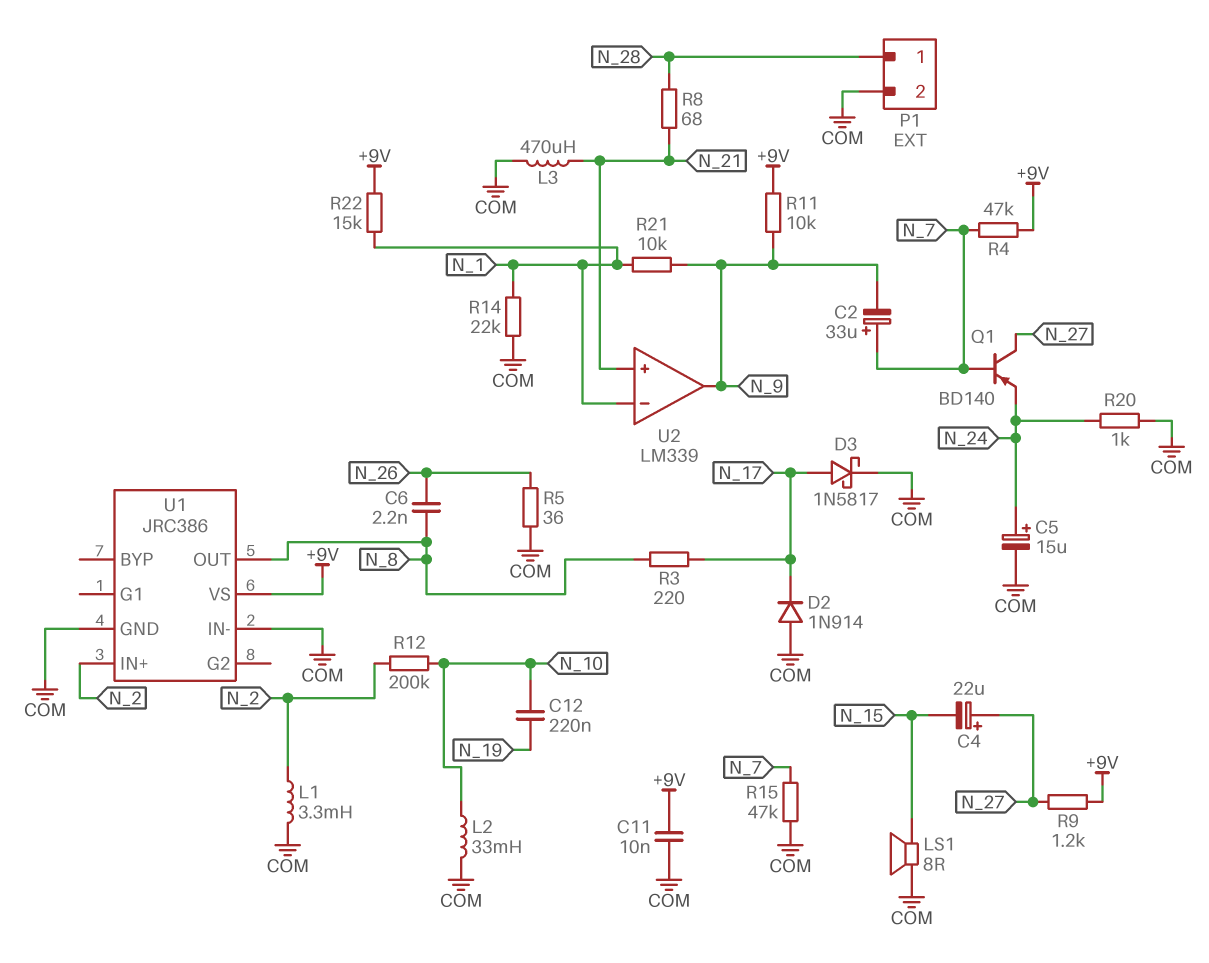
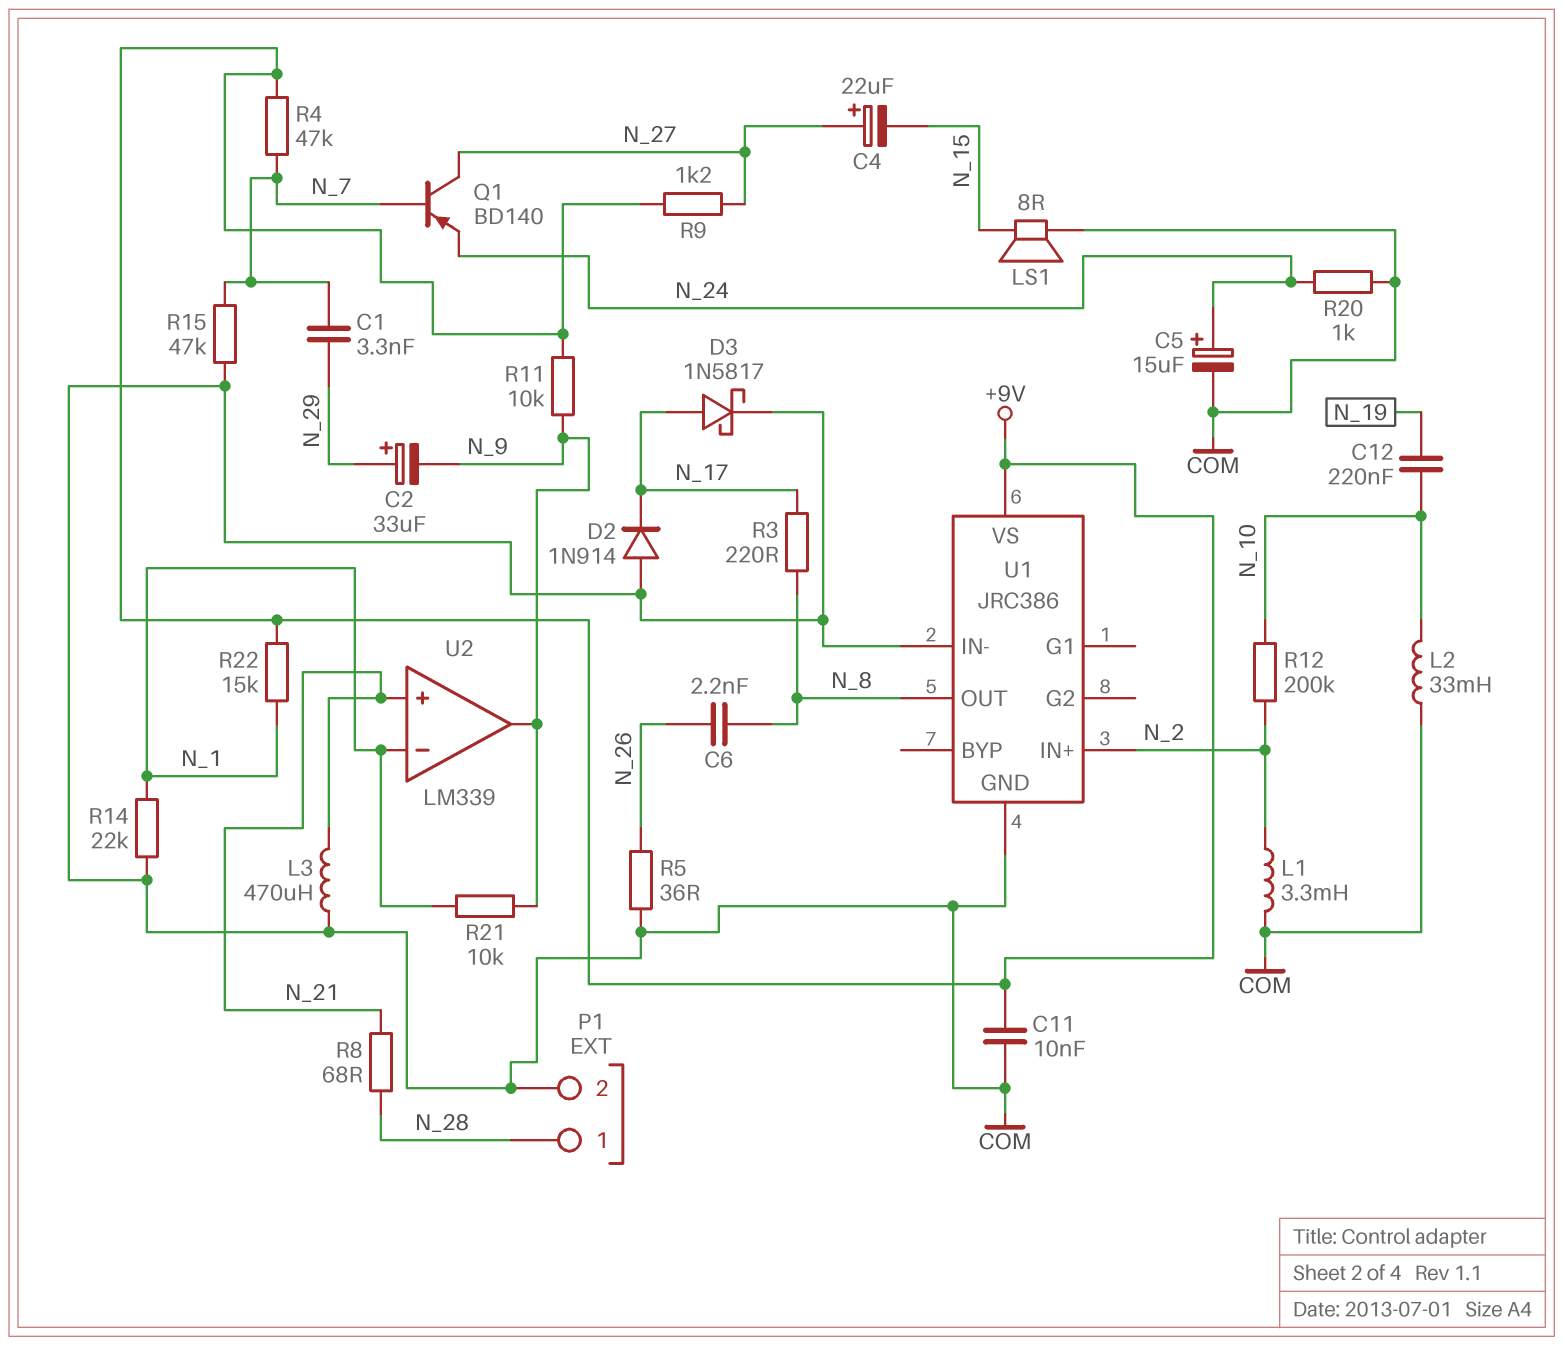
C1: none -> 3.3nF (N_7, N_29)
C2: 33uF (plus N_7, minus N_9) -> 33uF (plus N_29, minus N_9)

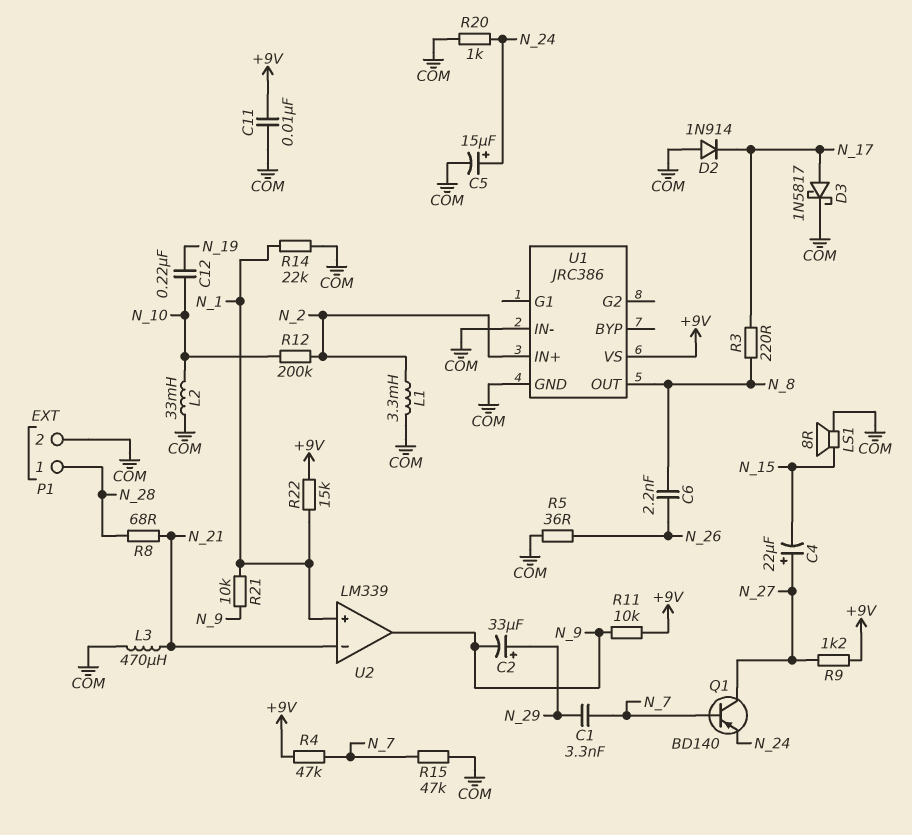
U2 pin in+: N_21 -> N_1
U2 pin in-: N_1 -> N_21

